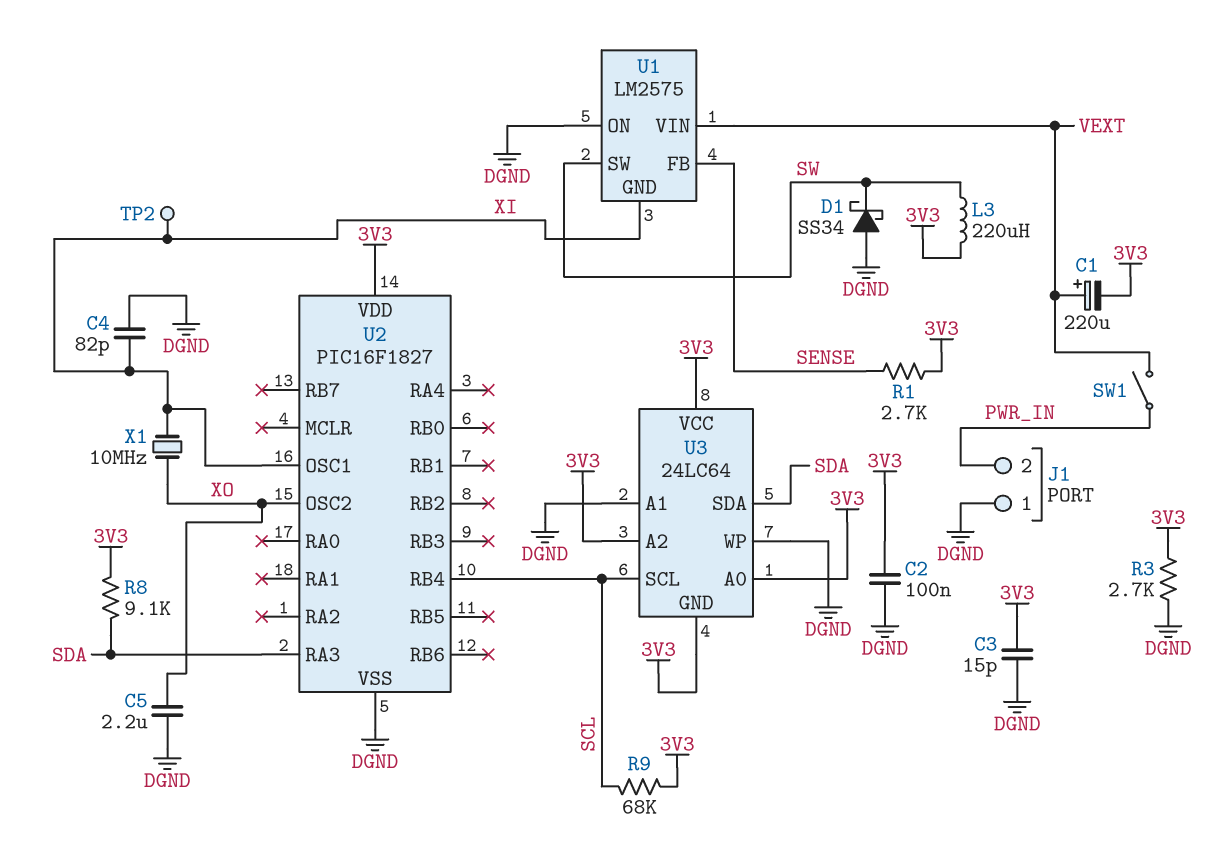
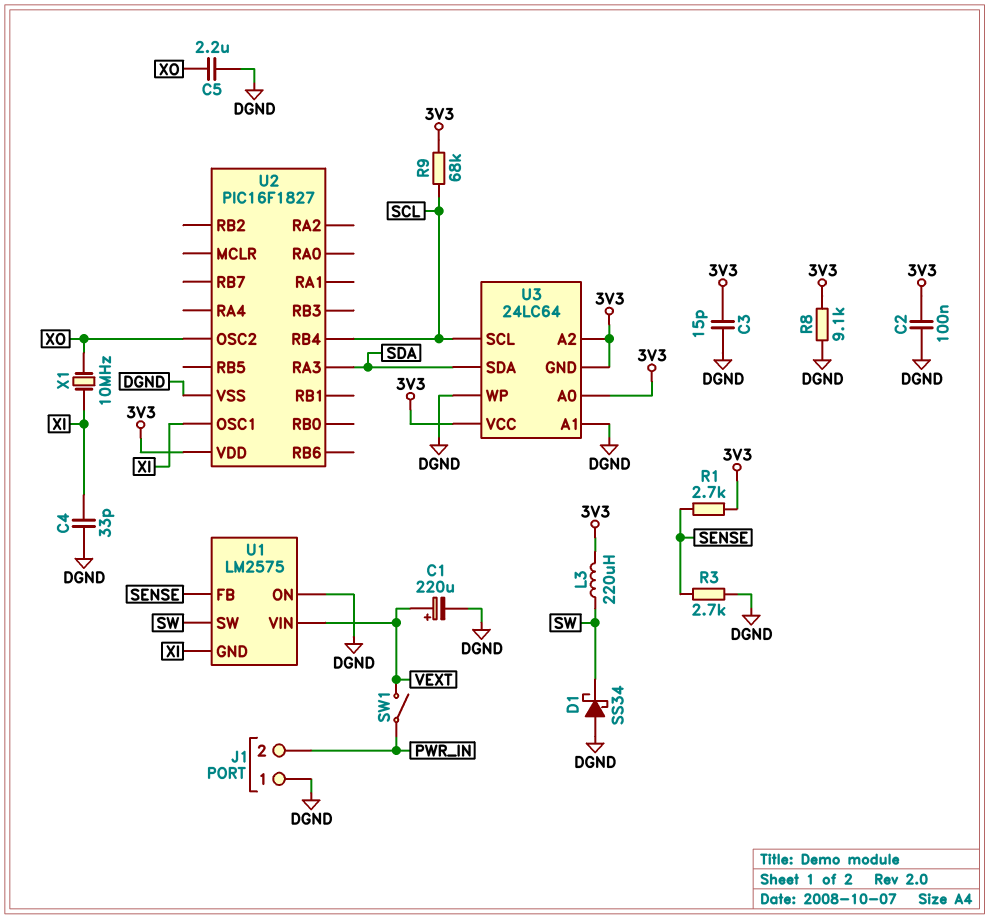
C1: 220uF (plus VEXT, minus 3V3) -> 220uF (plus VEXT, minus DGND)
C4: 82pF (DGND, XI) -> 33pF (DGND, XI)
R3: 2.7k (3V3, DGND) -> 2.7k (DGND, SENSE)
R8: 9.1k (3V3, SDA) -> 9.1k (3V3, DGND)
TP2: test point (XI) -> none

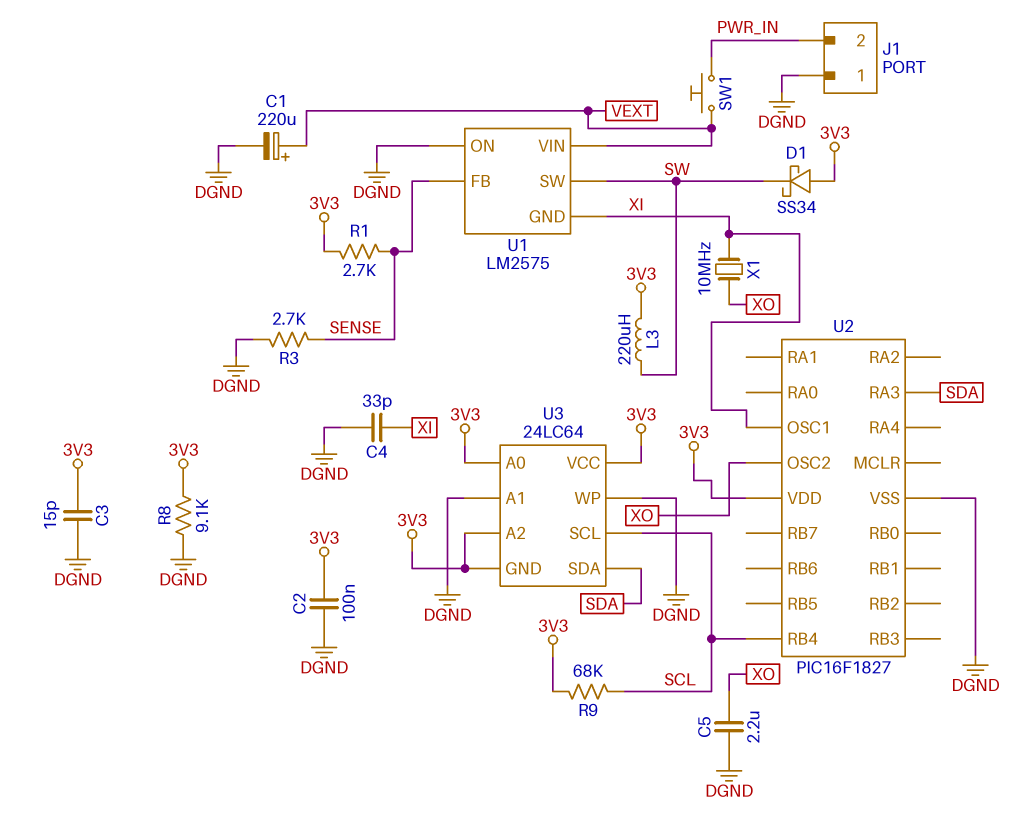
D1: schottky SS34 (A DGND, K SW) -> schottky SS34 (A 3V3, K SW)
SW1: switch (PWR_IN, VEXT) -> button (PWR_IN, VEXT)

